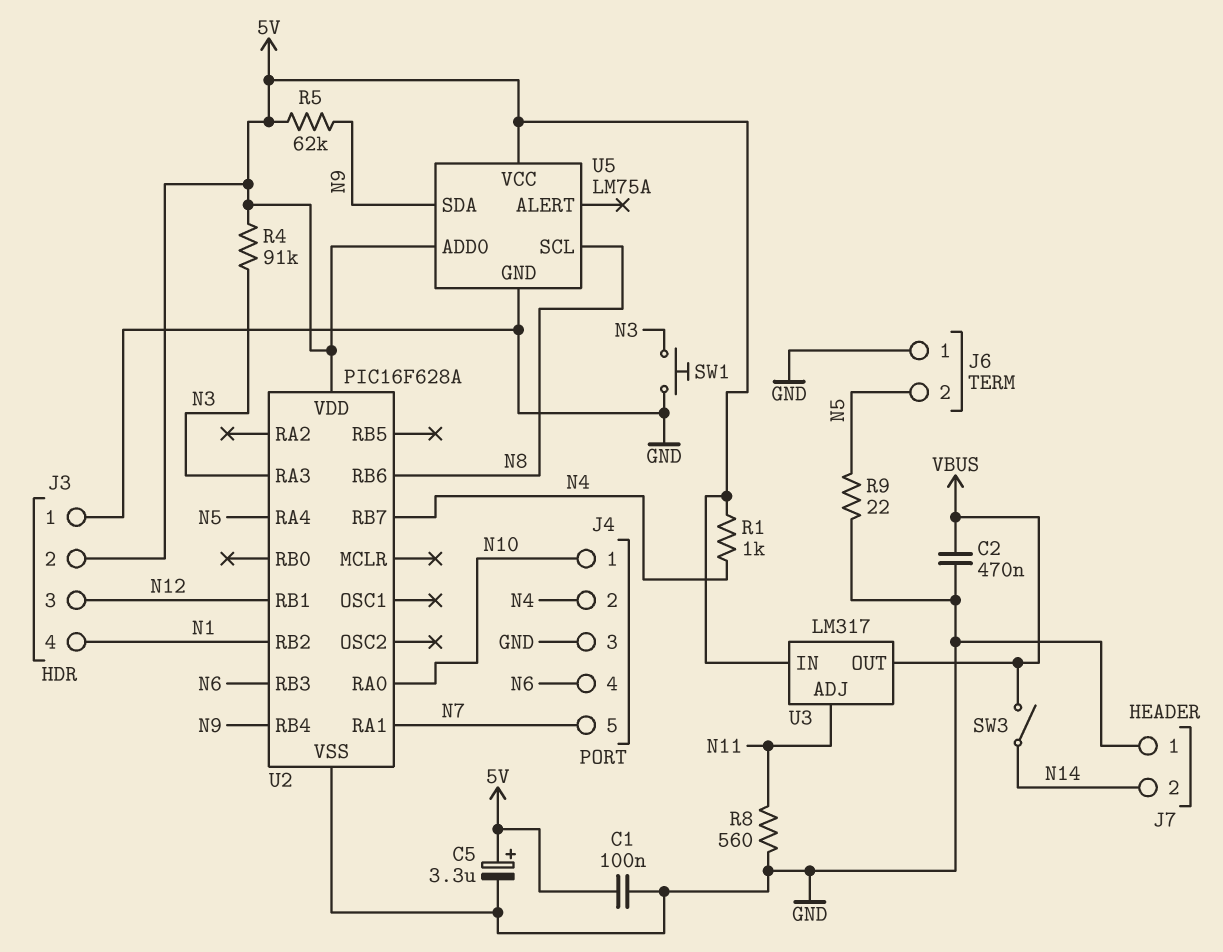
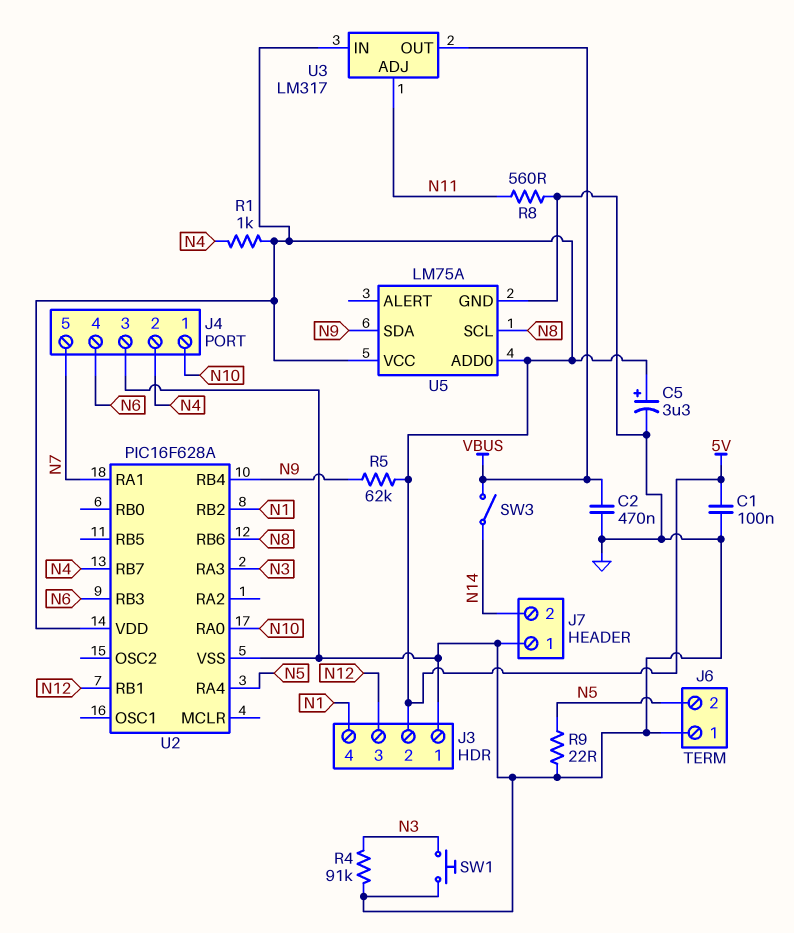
R4: 91k (5V, N3) -> 91k (GND, N3)

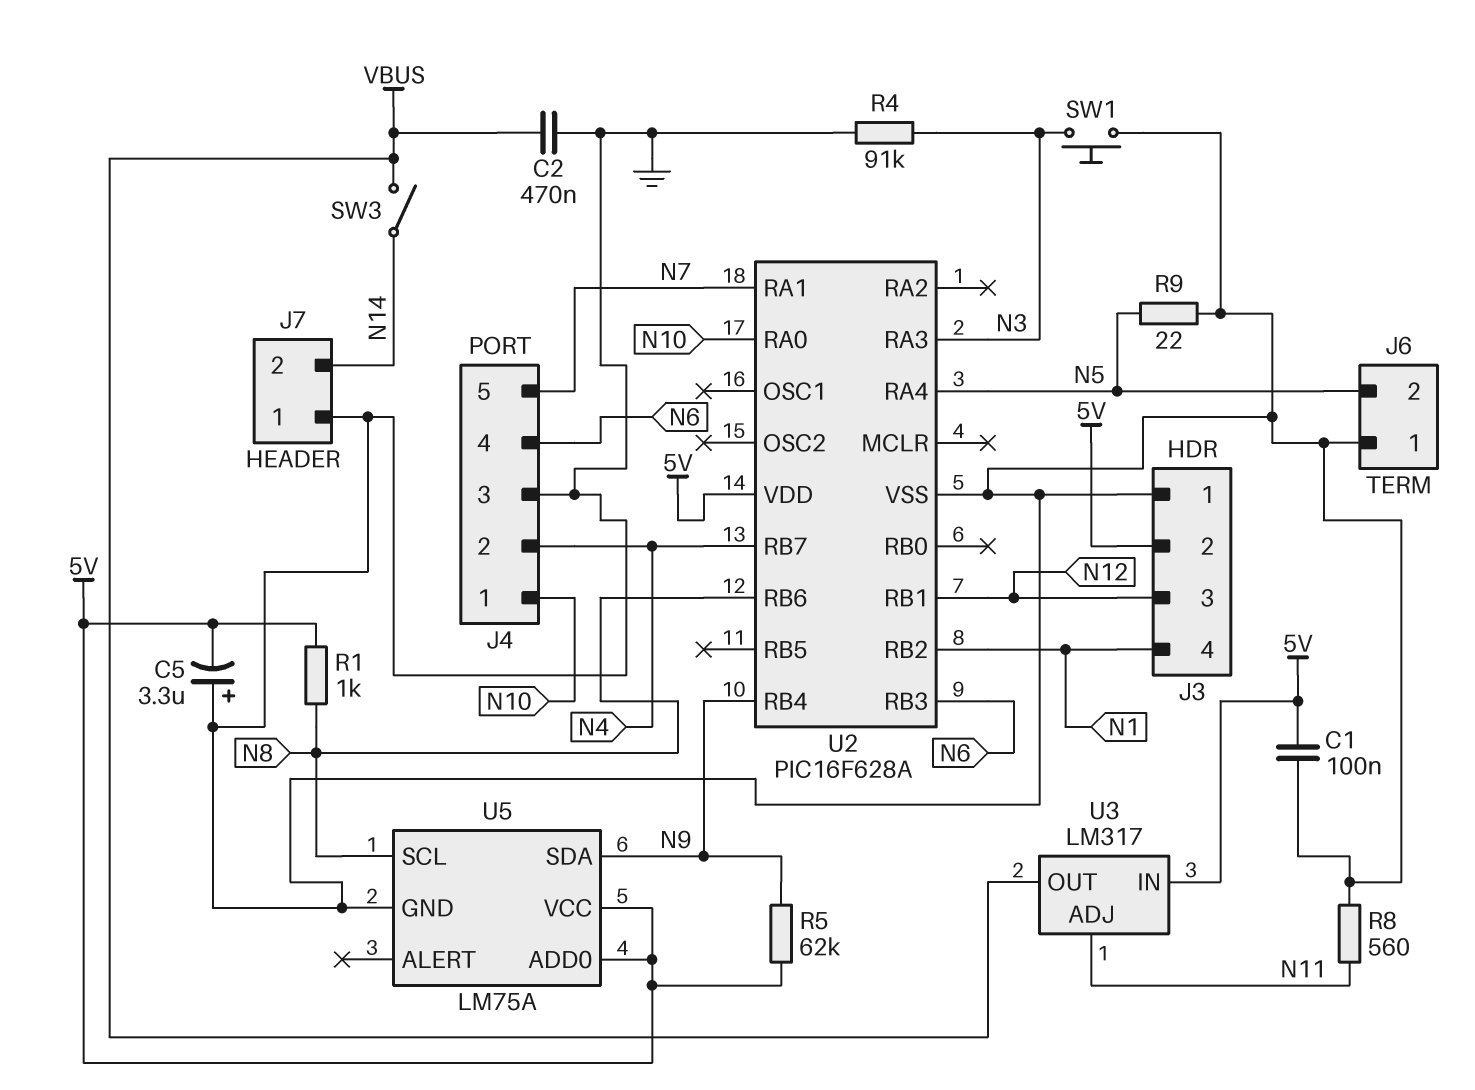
C5: 3.3uF (plus 5V, minus GND) -> 3.3uF (plus GND, minus 5V)
R1: 1k (5V, N4) -> 1k (5V, N8)

